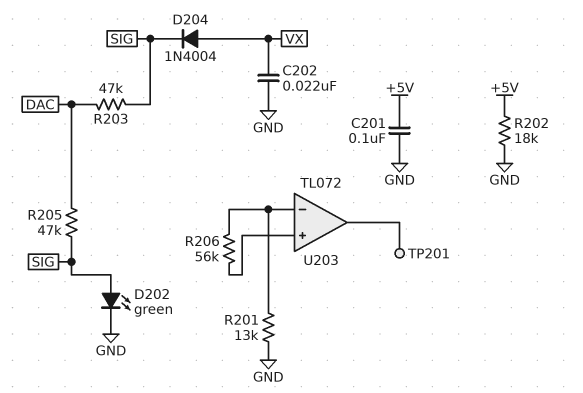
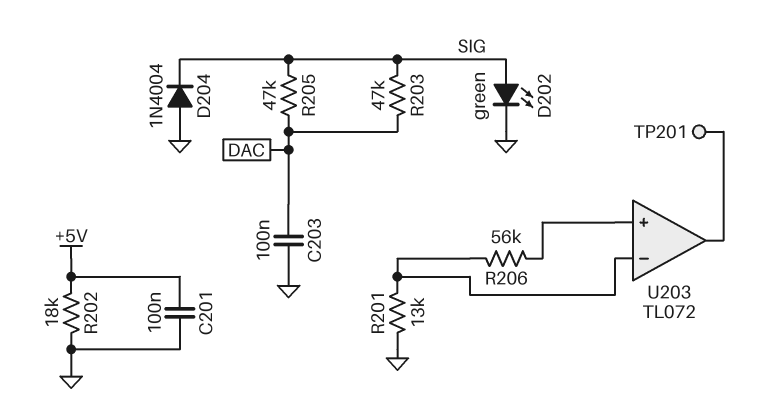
C202: 22nF (GND, VX) -> none
C203: none -> 100nF (DAC, GND)
D204: diode 1N4004 (A VX, K SIG) -> diode 1N4004 (A GND, K SIG)

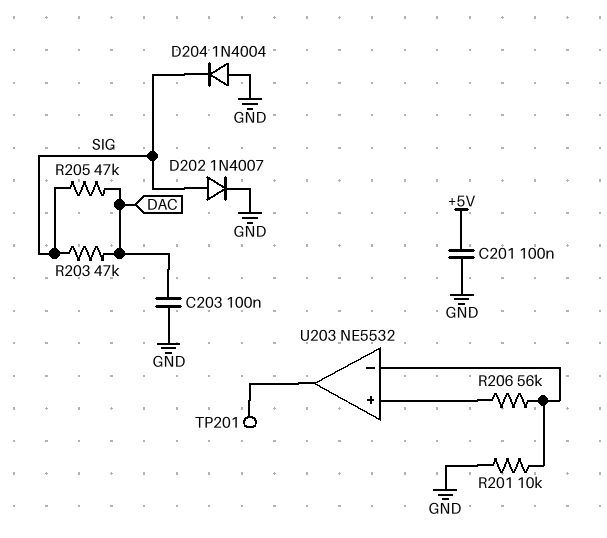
D202: LED green (A SIG, K GND) -> diode 1N4007 (A SIG, K GND)
R201: 13k (GND, U203/in-) -> 10k (GND, U203/in-)
R202: 18k (+5V, GND) -> none
U203: TL072 -> NE5532

